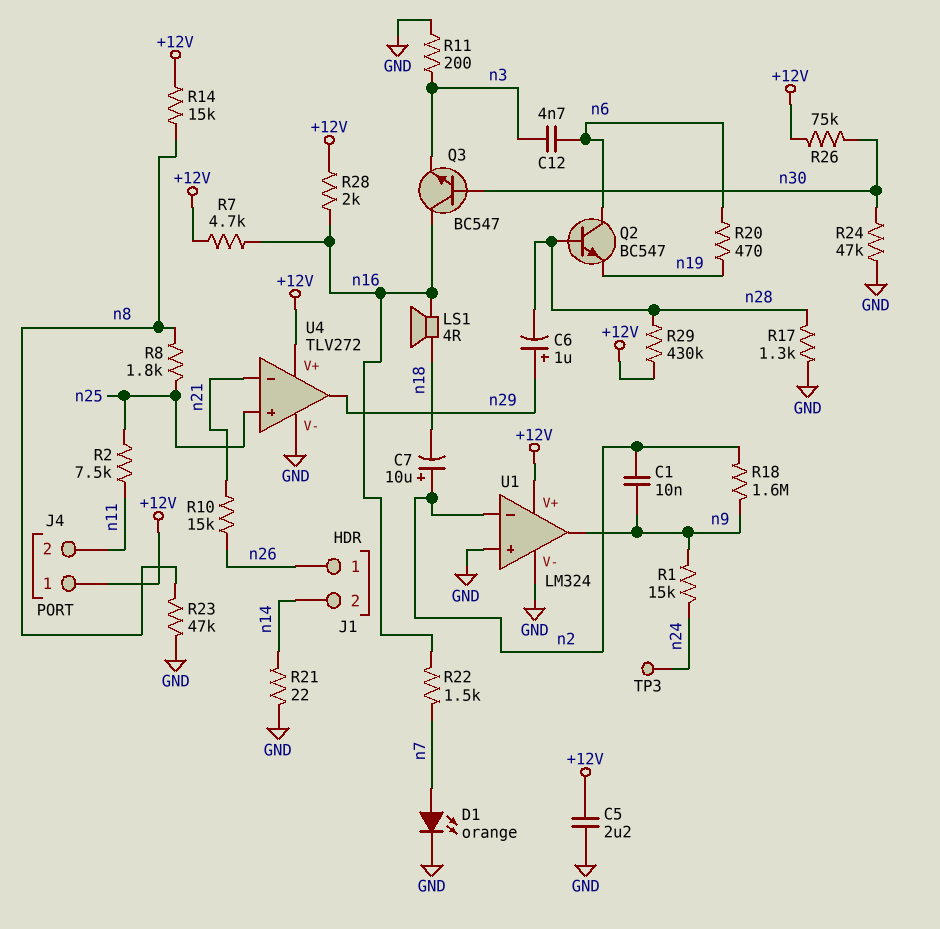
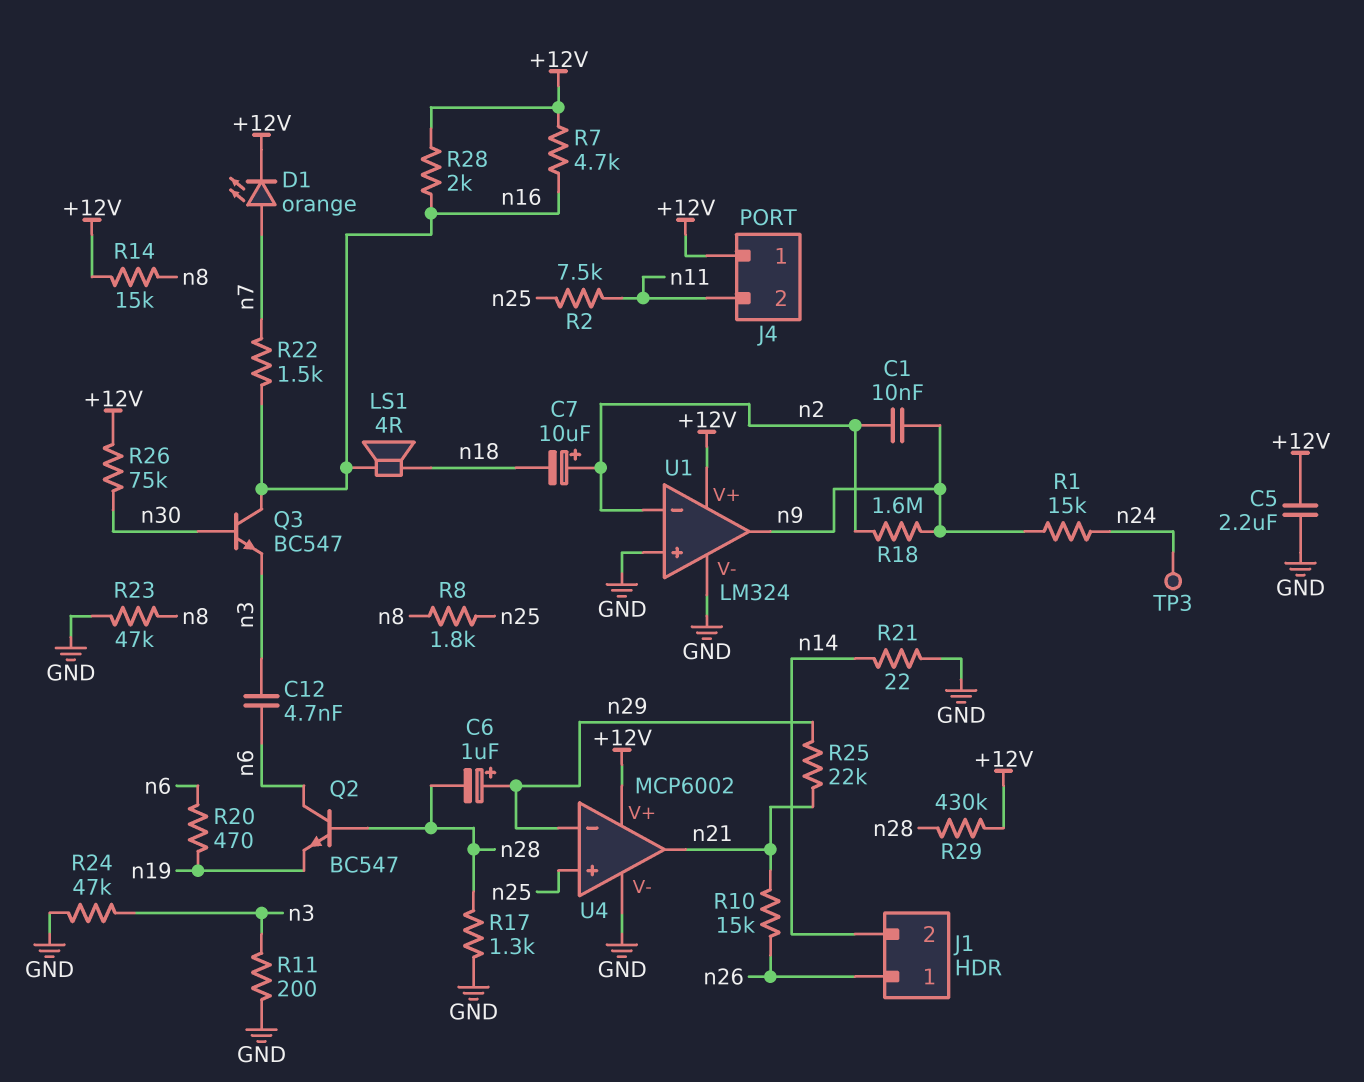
D1: LED orange (A n7, K GND) -> LED orange (A n7, K +12V)
R24: 47k (GND, n30) -> 47k (GND, n3)
R25: none -> 22k (n21, n29)
U4: TLV272 -> MCP6002
U4 pin in-: n21 -> n29
U4 pin out: n29 -> n21

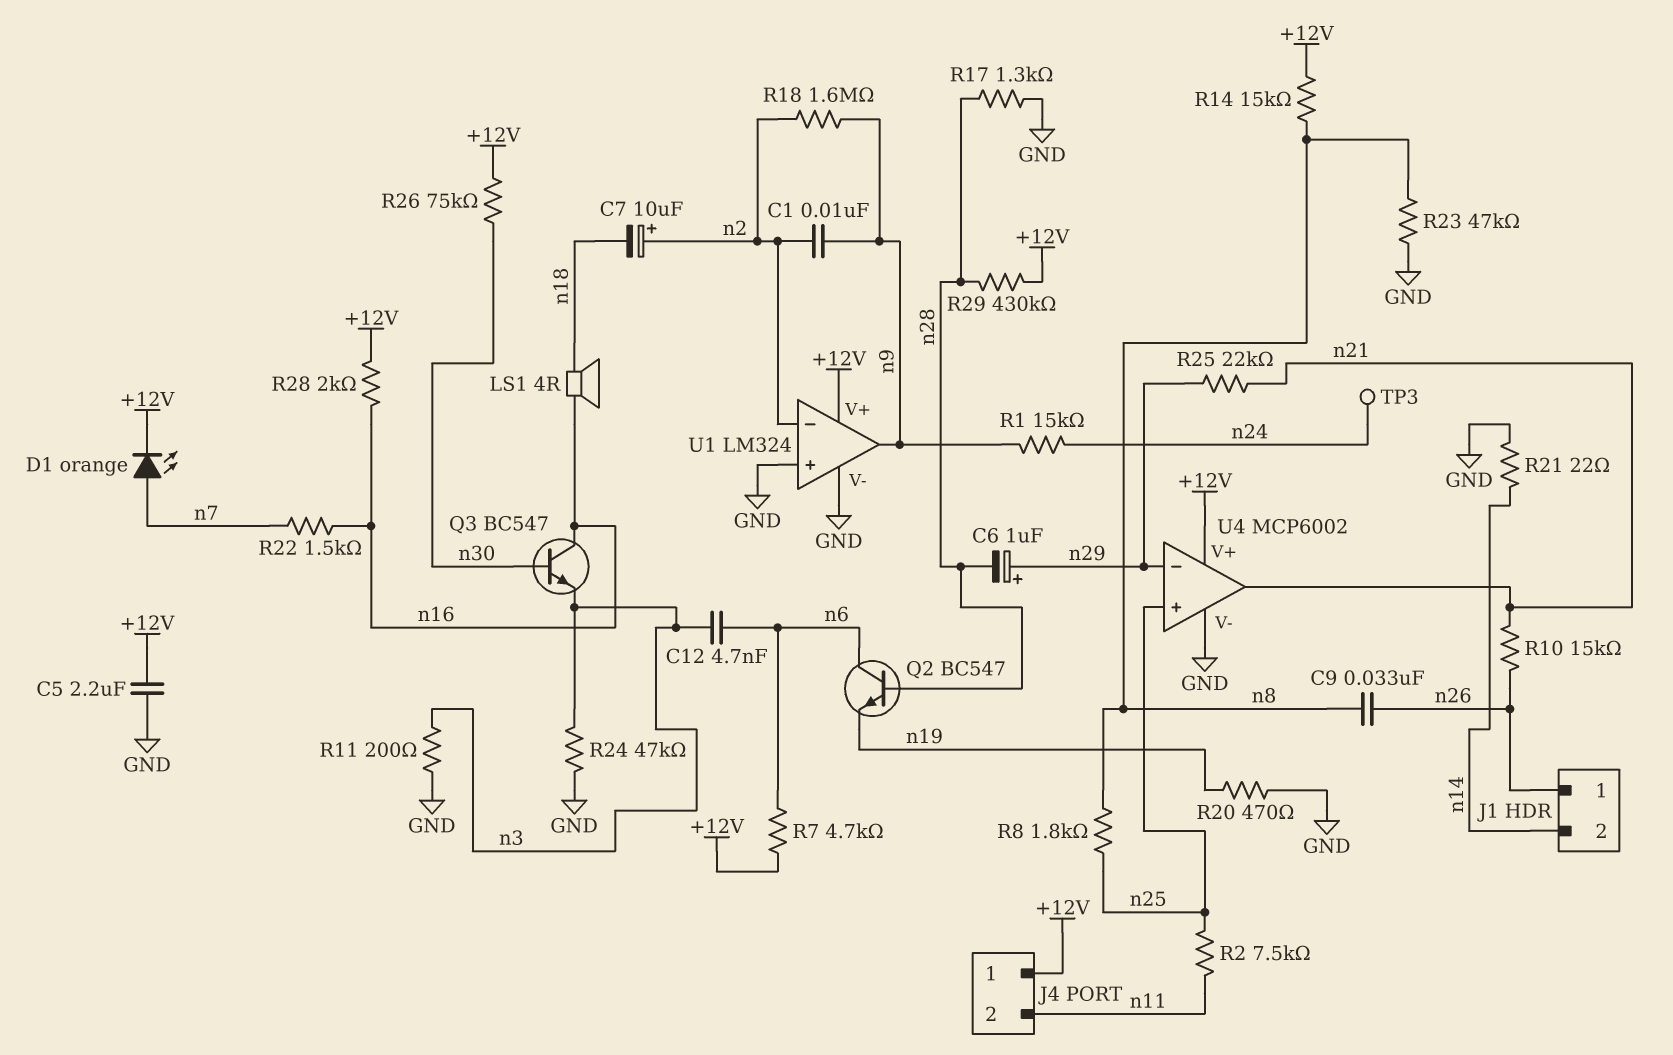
C9: none -> 33nF (n8, n26)
R7: 4.7k (+12V, n16) -> 4.7k (+12V, n6)
R20: 470 (n6, n19) -> 470 (GND, n19)

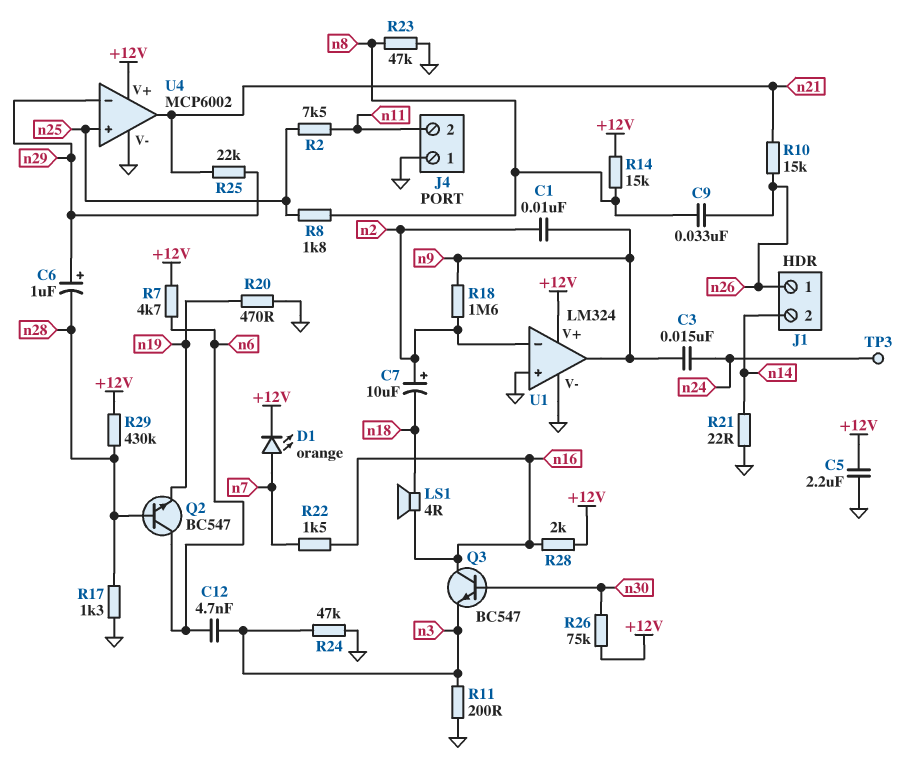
C3: none -> 15nF (n9, n24)
J4 pin 1: +12V -> GND
R1: 15k (n9, n24) -> none

